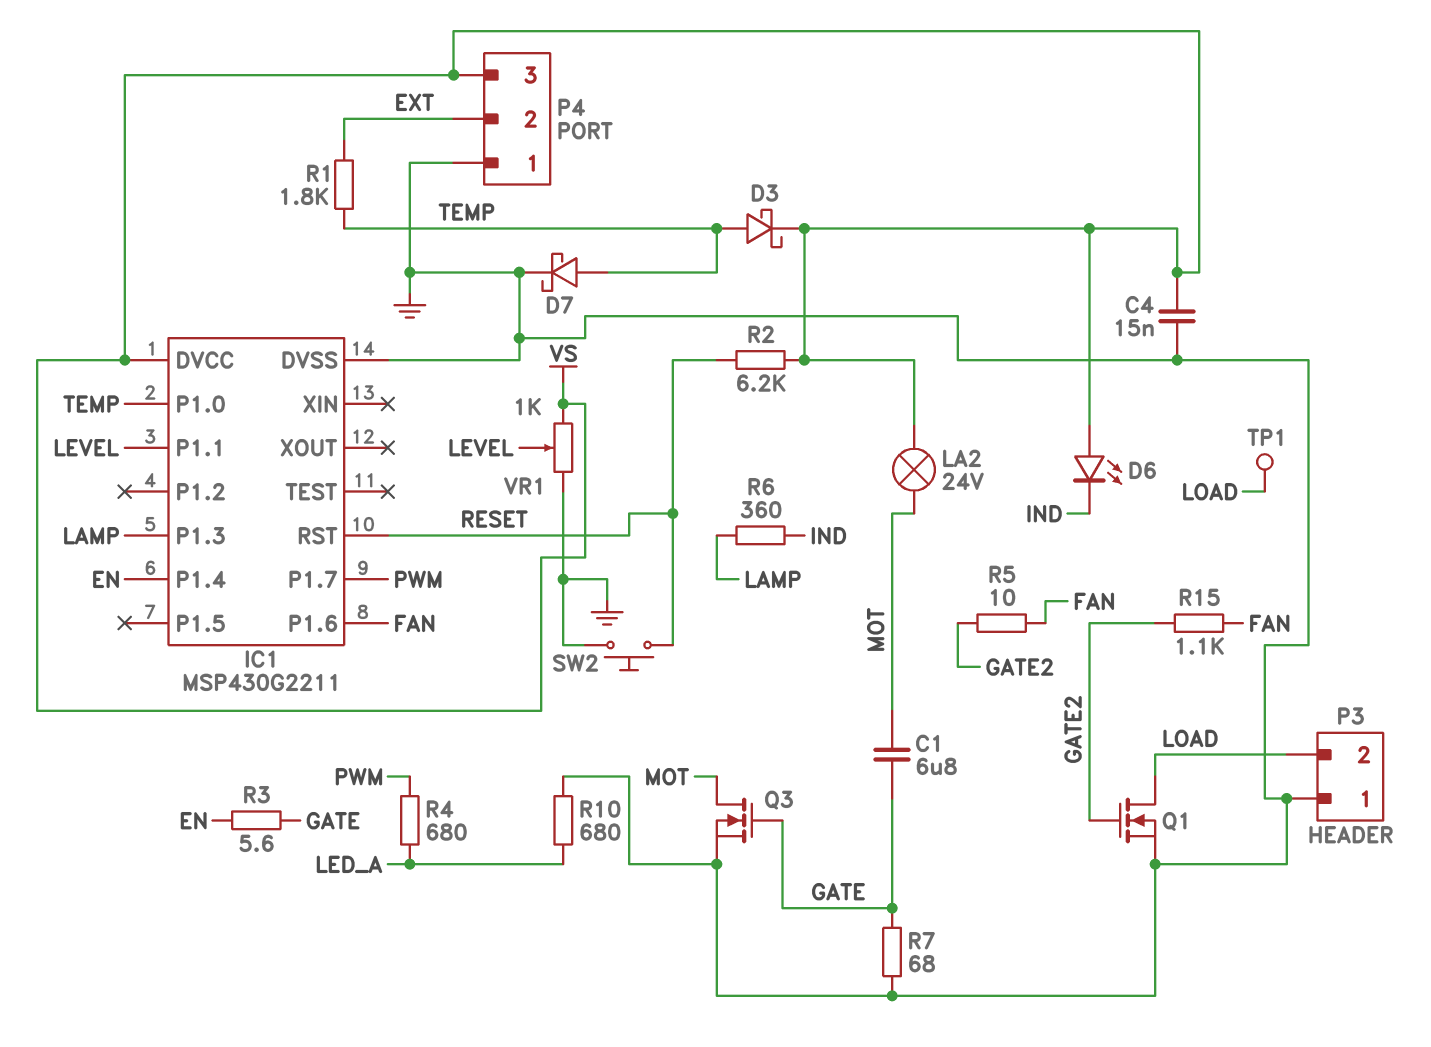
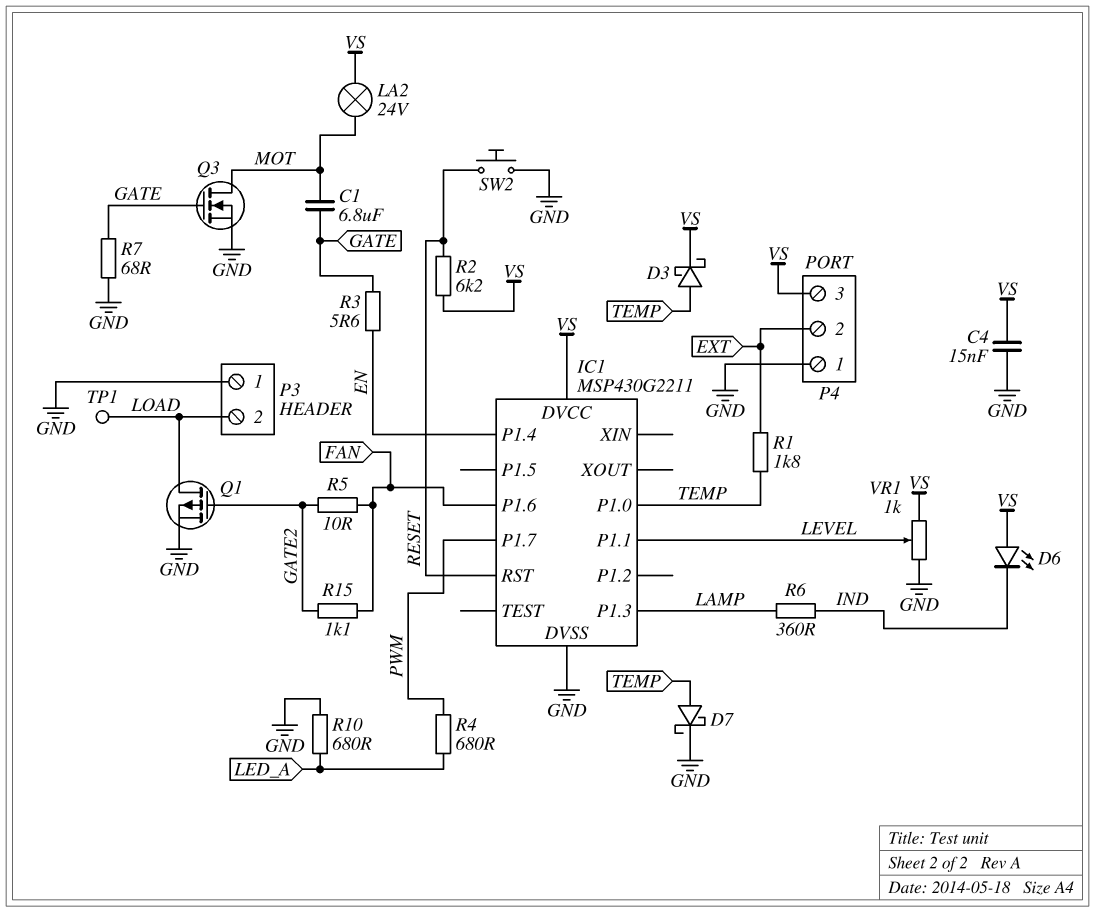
Q1: NMOS (G GATE2, D LOAD, S GND) -> PMOS (G GATE2, D LOAD, S GND)

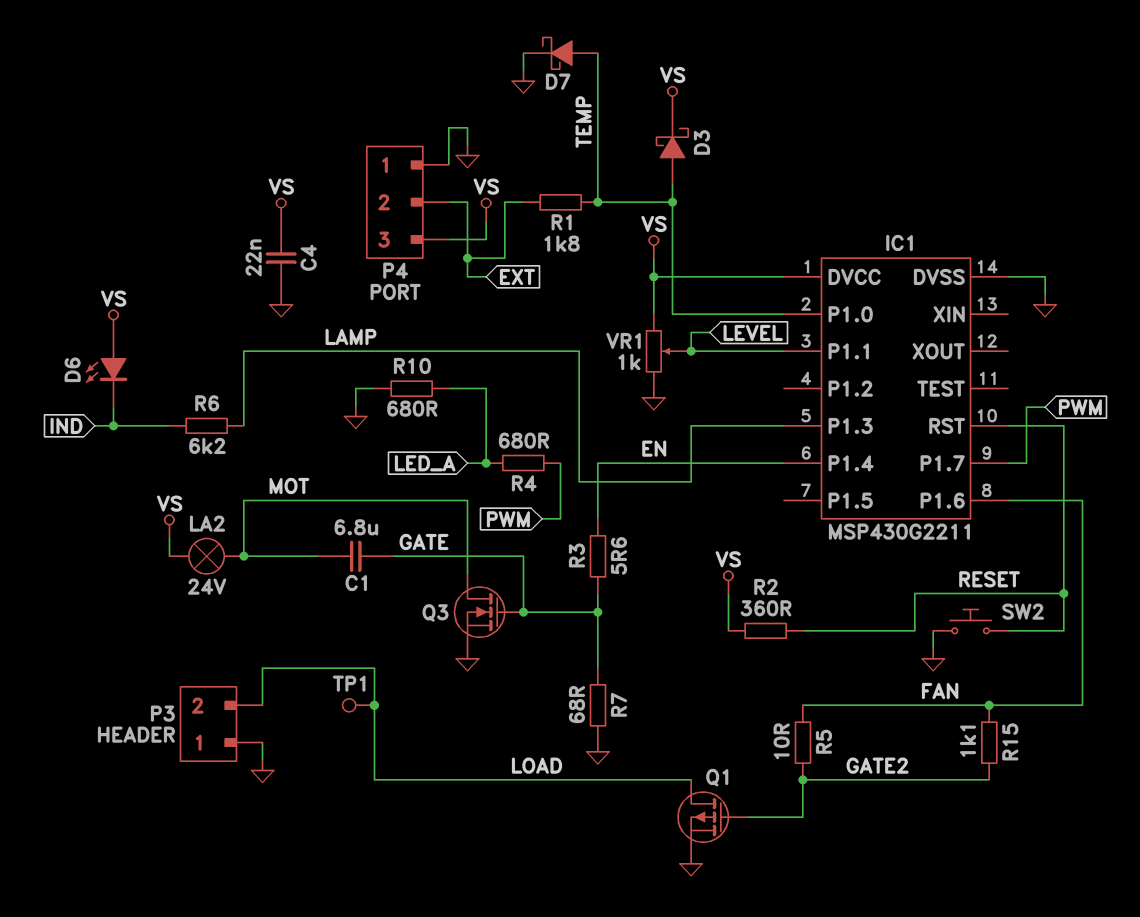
C4: 15nF (GND, VS) -> 22nF (GND, VS)
R2: 6.2k (RESET, VS) -> 360 (RESET, VS)
R6: 360 (IND, LAMP) -> 6.2k (IND, LAMP)

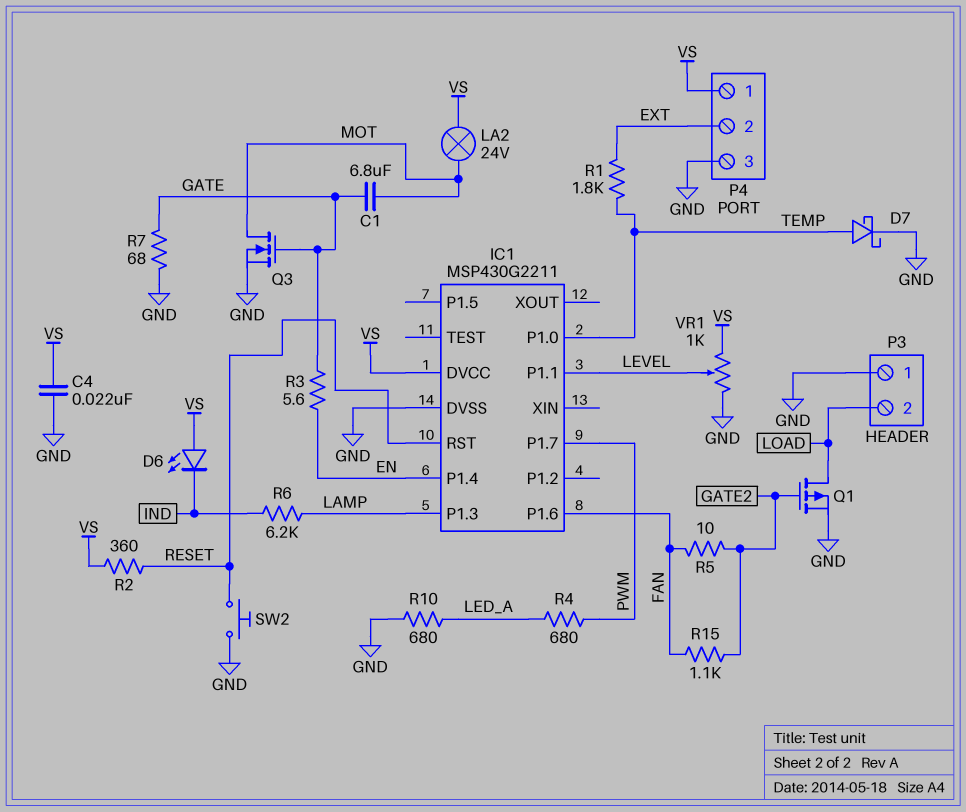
D3: schottky (A TEMP, K VS) -> none
P4 pin 1: GND -> VS
P4 pin 3: VS -> GND
TP1: test point (LOAD) -> none

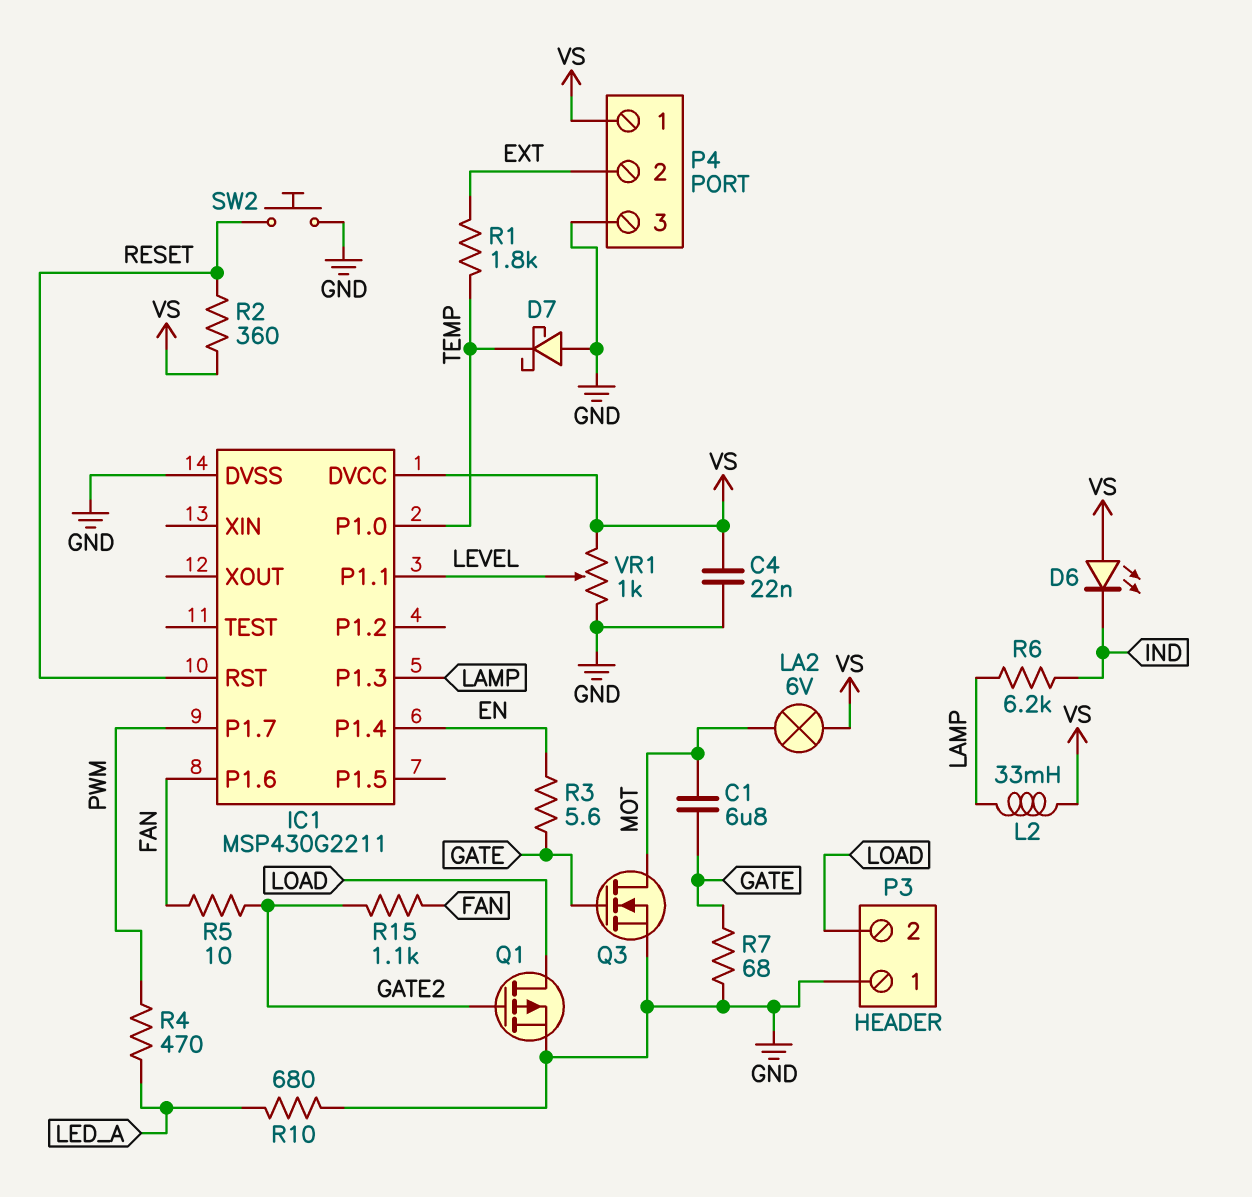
D7: schottky (A TEMP, K GND) -> schottky (A GND, K TEMP)
L2: none -> 33mH (LAMP, VS)
LA2: lamp 24V (MOT, VS) -> lamp 6V (MOT, VS)
R4: 680 (LED_A, PWM) -> 470 (LED_A, PWM)

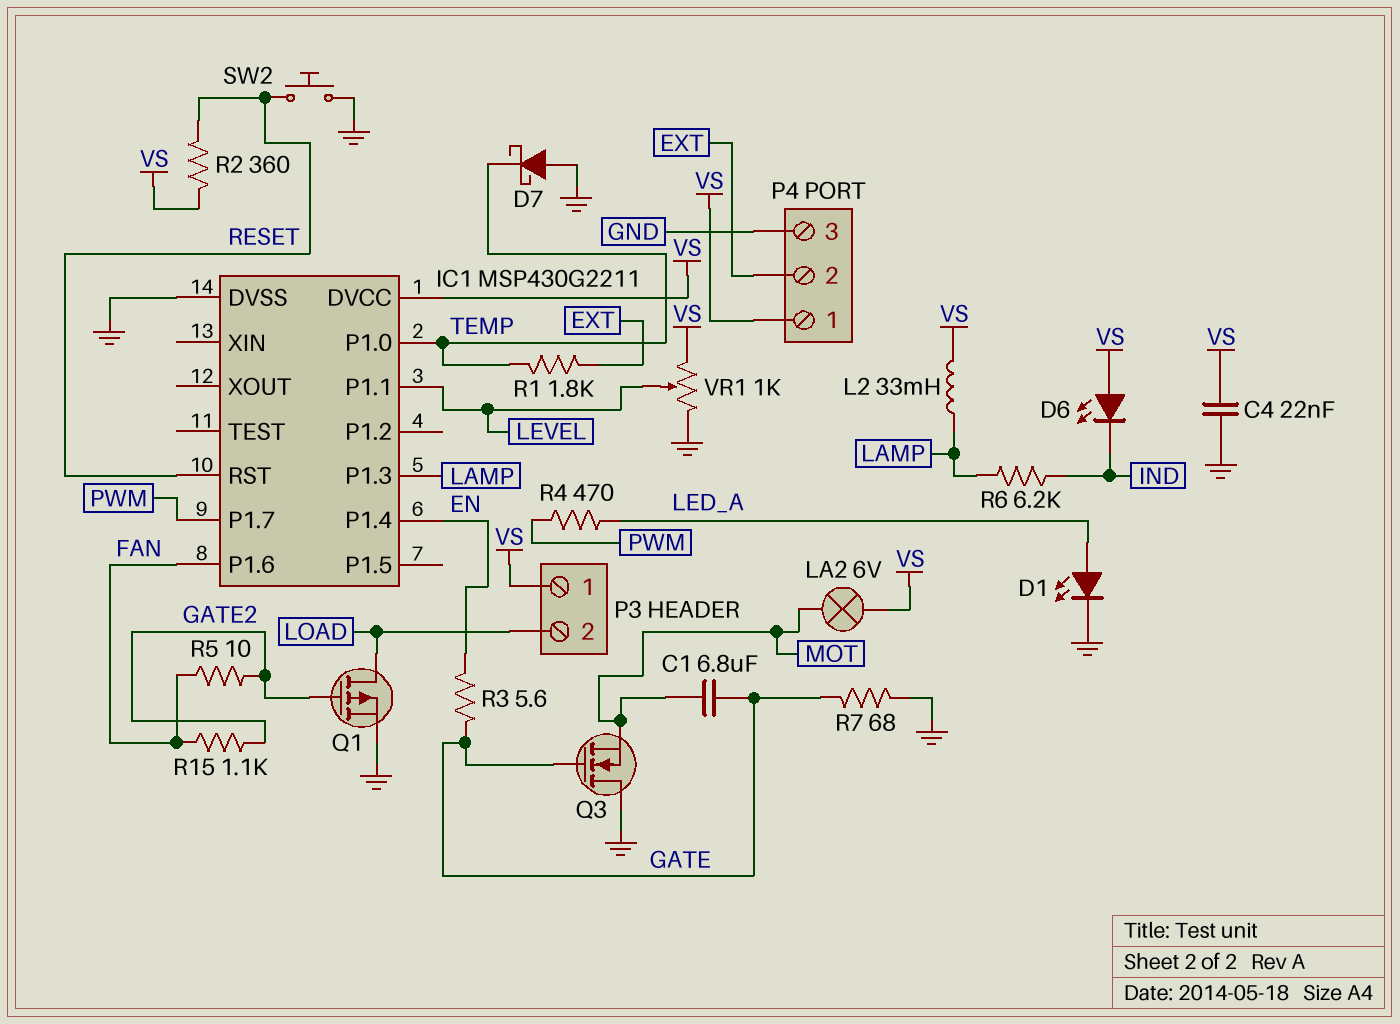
D1: none -> LED (A LED_A, K GND)
P3 pin 1: GND -> VS
Q3: NMOS (G GATE, D MOT, S GND) -> NMOS (G GATE, D GND, S MOT)
R10: 680 (GND, LED_A) -> none

